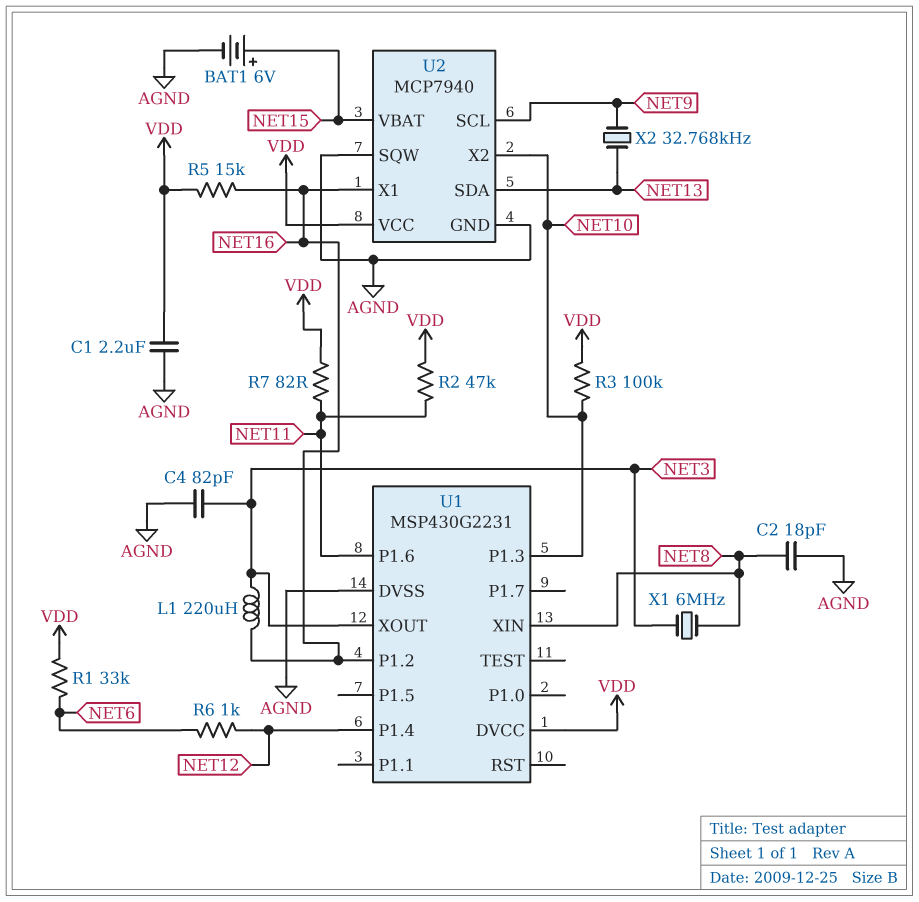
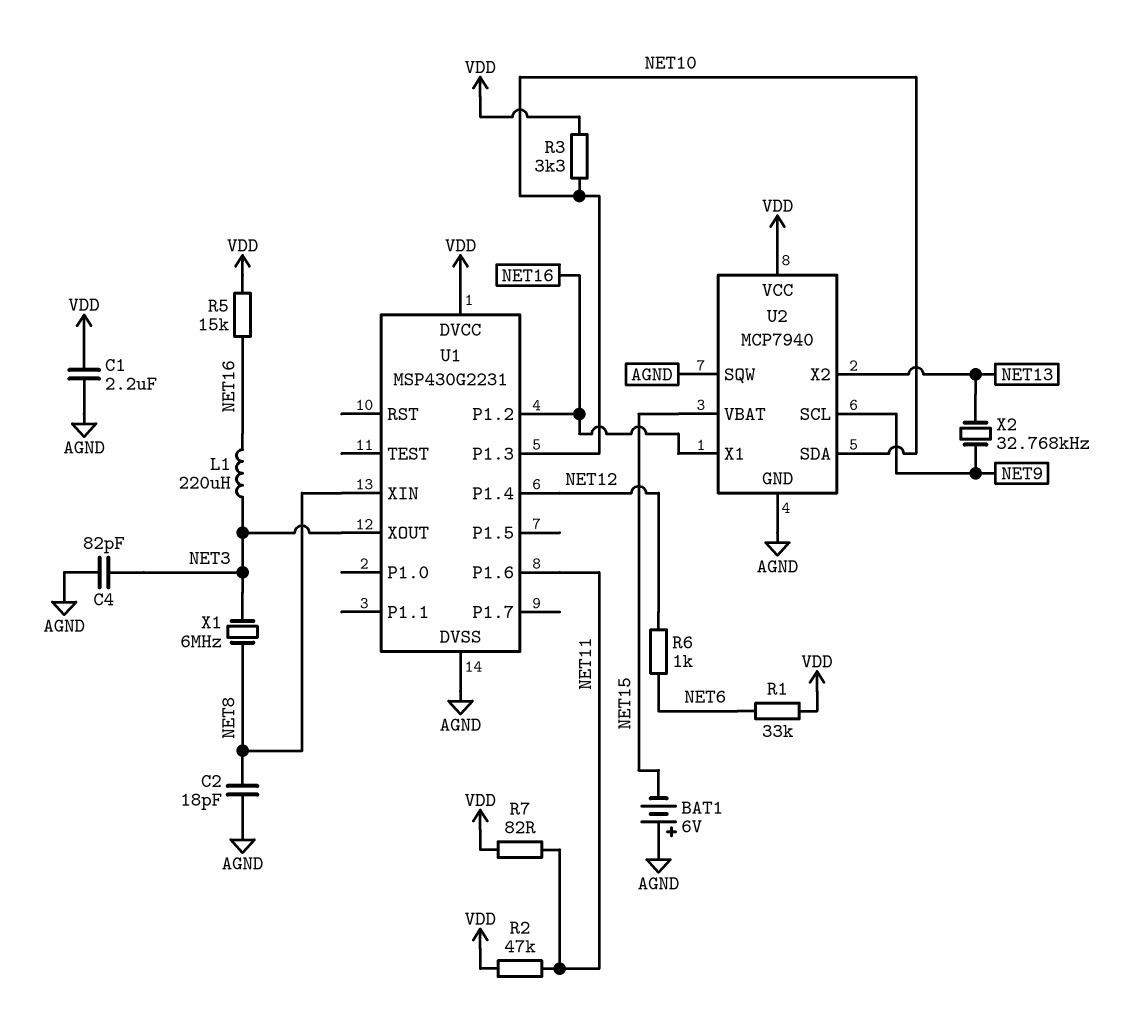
BAT1: 6V (plus NET15, minus AGND) -> 6V (plus AGND, minus NET15)
R3: 100k (NET10, VDD) -> 3.3k (NET10, VDD)
U2 pin SDA: NET13 -> NET10
U2 pin X2: NET10 -> NET13

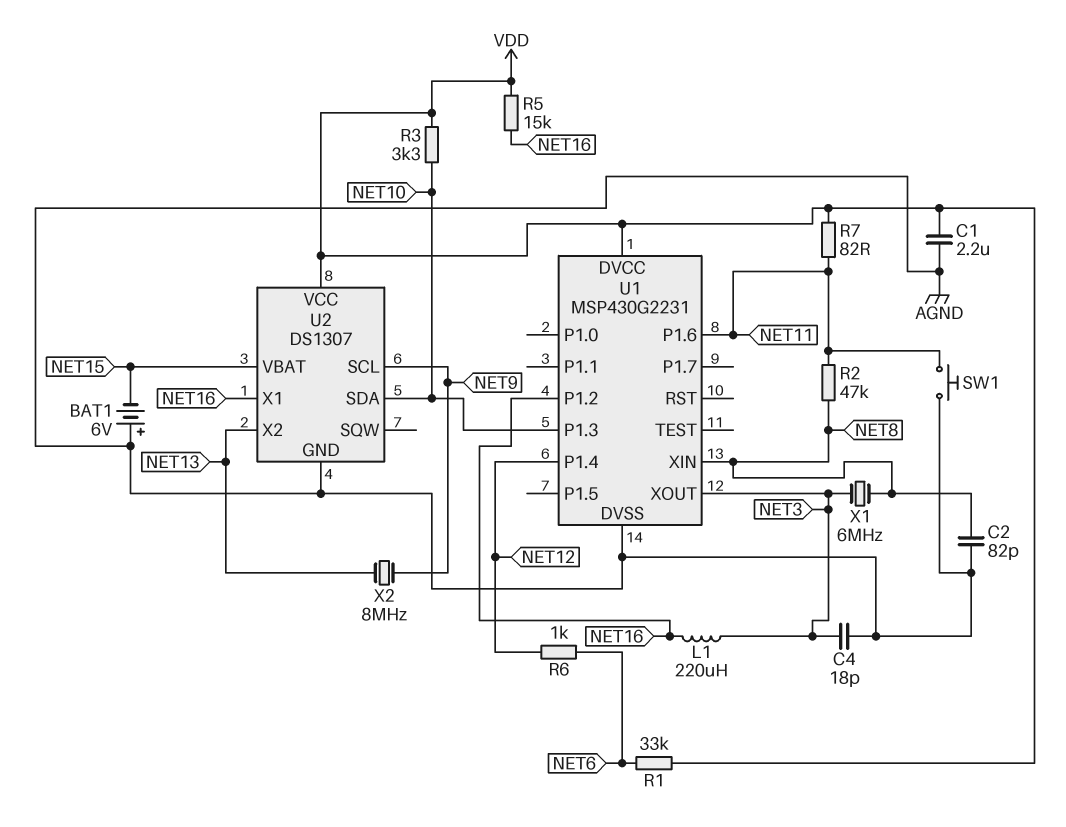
C2: 18pF (AGND, NET8) -> 82pF (AGND, NET8)
C4: 82pF (AGND, NET3) -> 18pF (AGND, NET3)
R2: 47k (NET11, VDD) -> 47k (NET8, NET11)
SW1: none -> button (AGND, NET11)
U2: MCP7940 -> DS1307
U2 pin SQW: AGND -> none
X2: 32.768kHz (NET9, NET13) -> 8MHz (NET9, NET13)

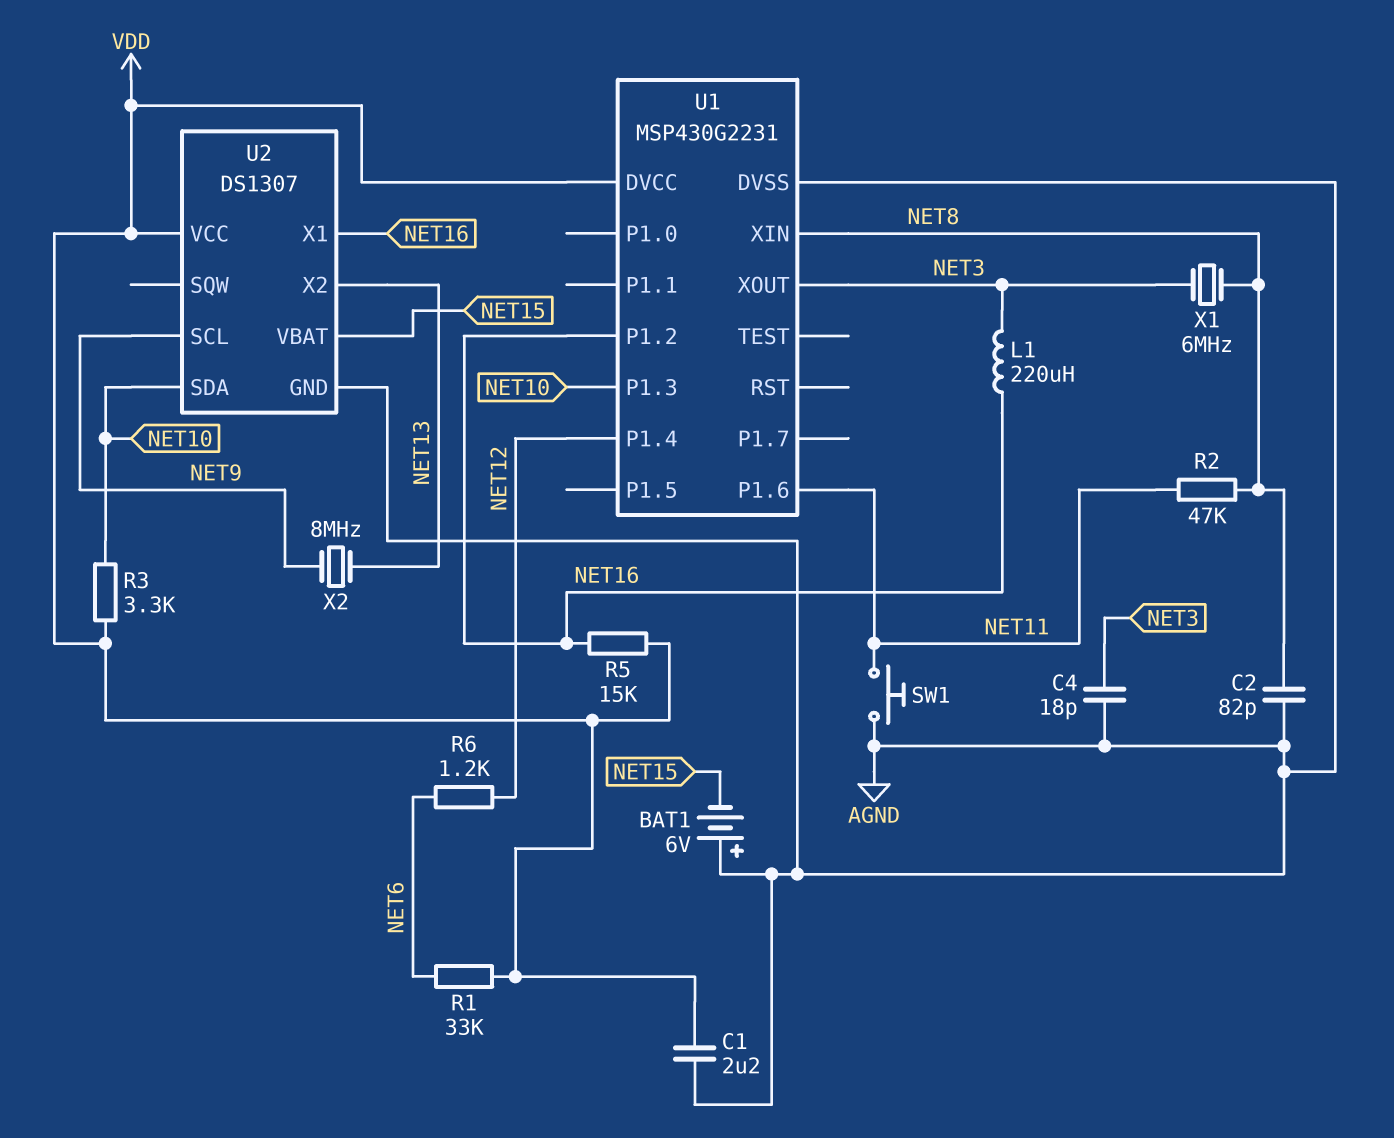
R6: 1k (NET6, NET12) -> 1.2k (NET6, NET12)
R7: 82 (NET11, VDD) -> none

